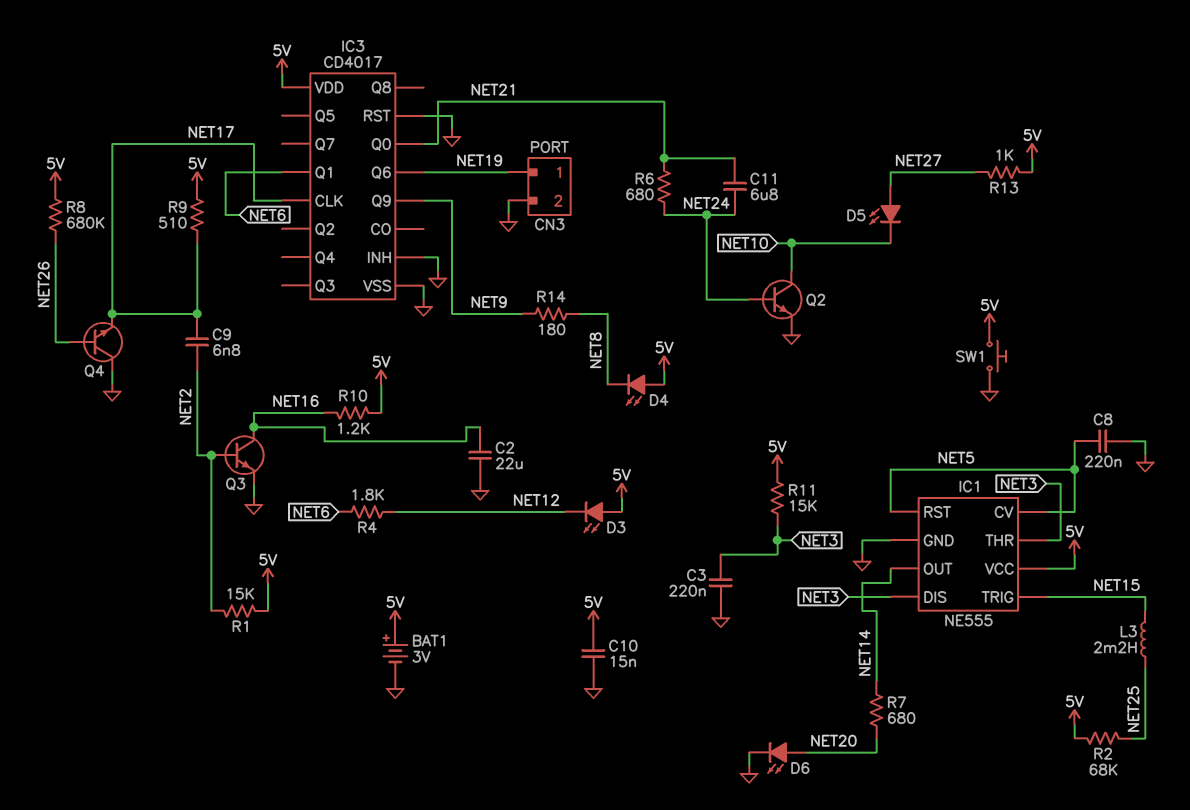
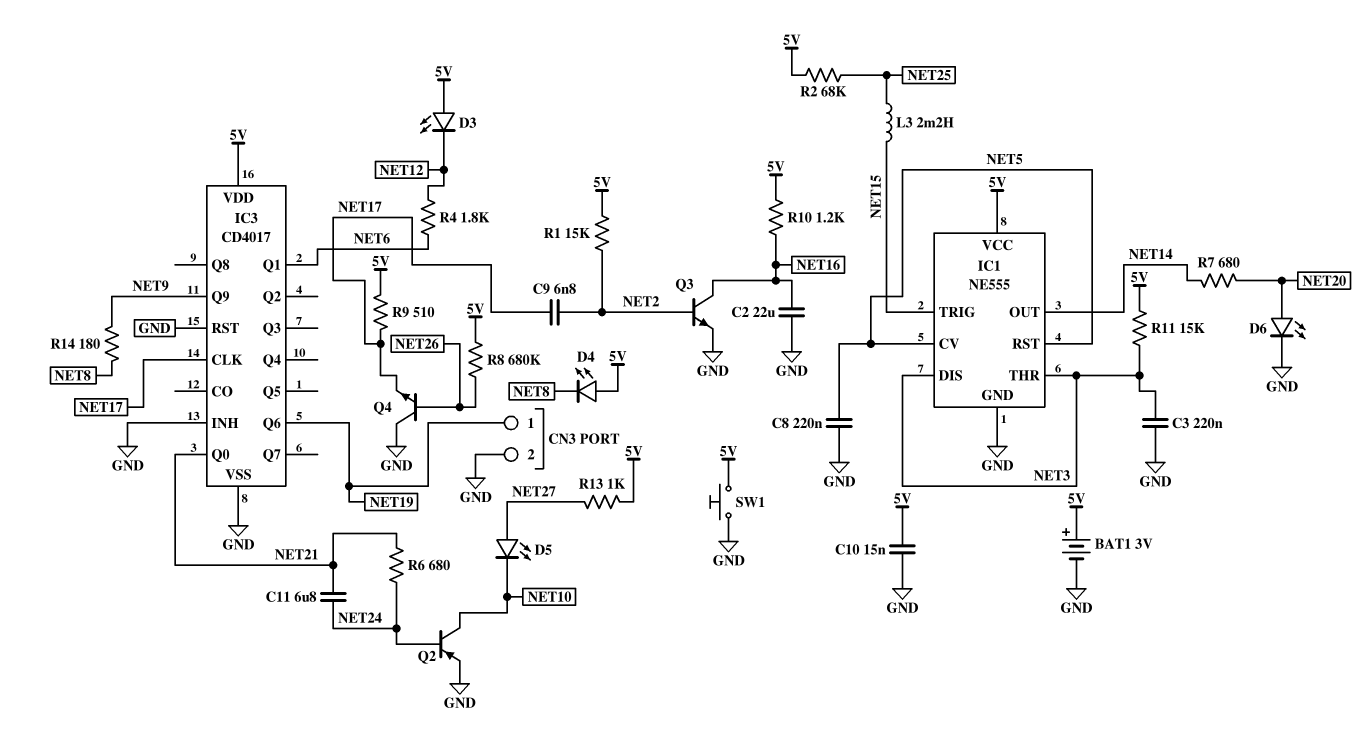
Q2: NPN (B NET24, C NET10, E GND) -> PNP (B NET24, C NET10, E GND)

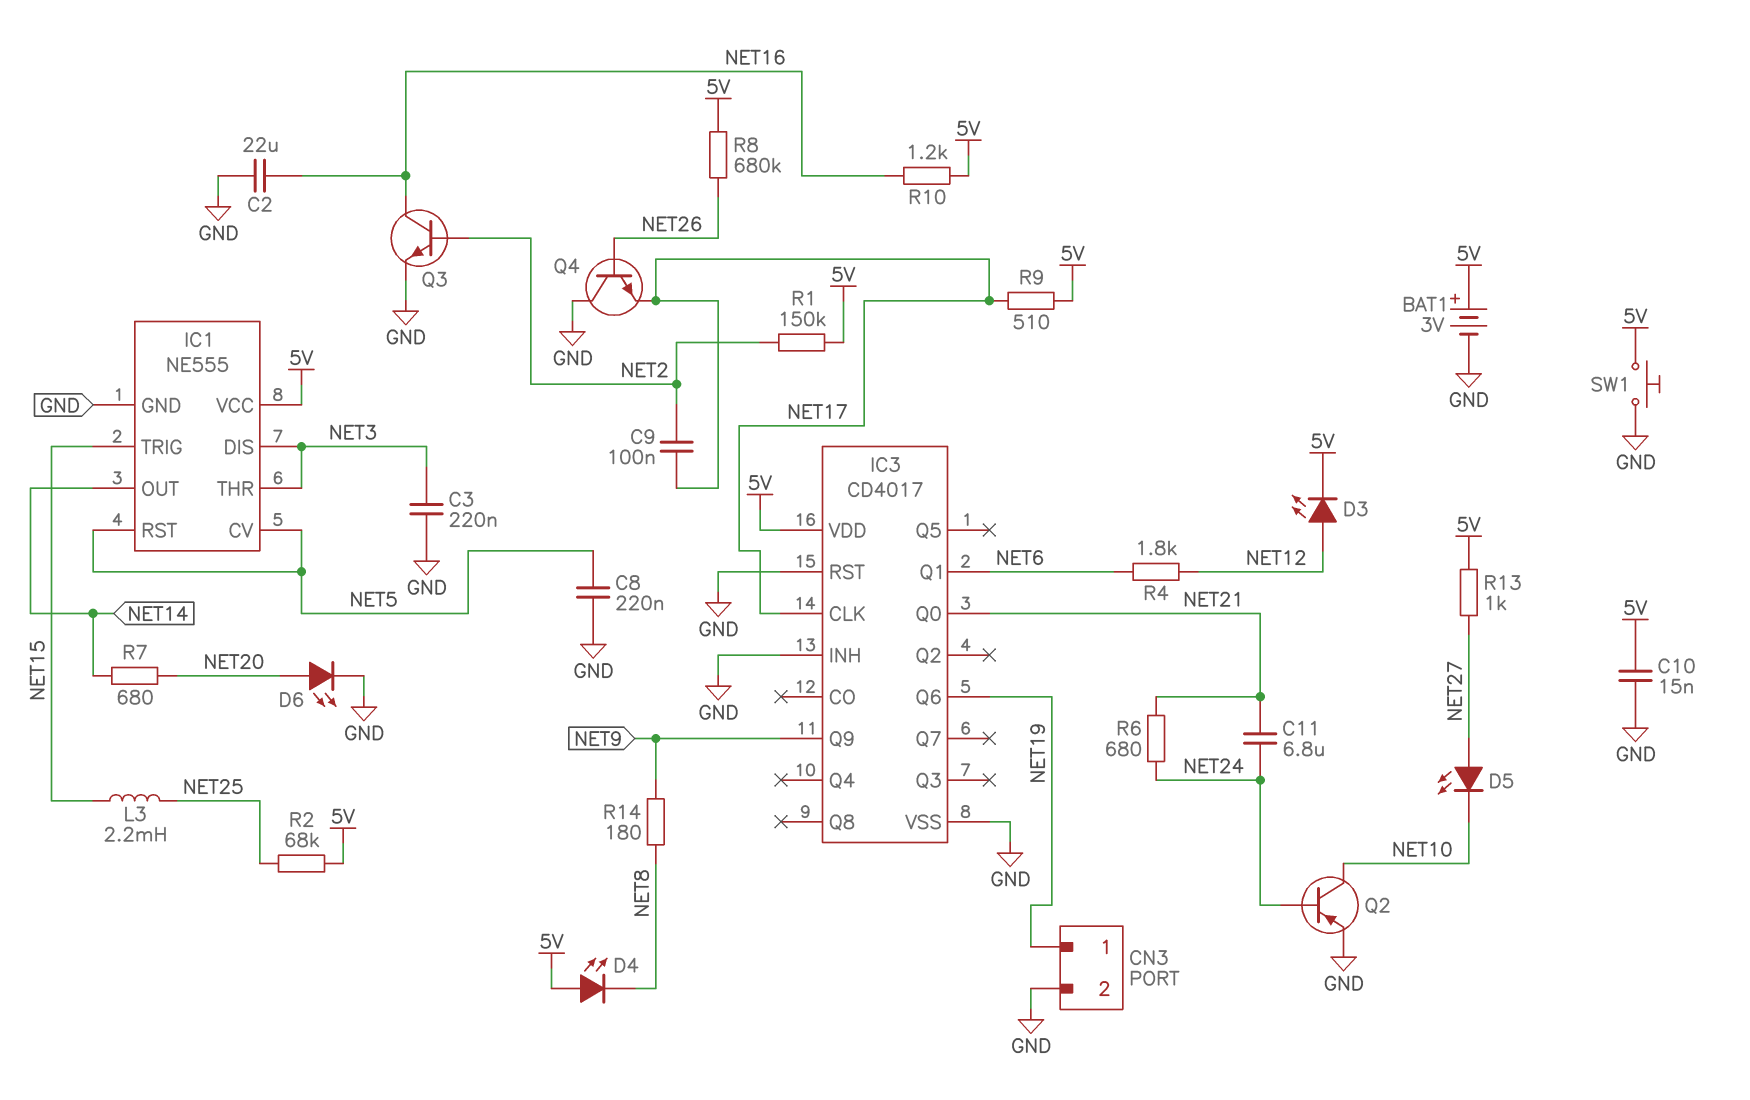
C9: 6.8nF (NET2, NET17) -> 100nF (NET2, NET17)
D3: LED (A 5V, K NET12) -> LED (A NET12, K 5V)
R1: 15k (5V, NET2) -> 150k (5V, NET2)
R11: 15k (5V, NET3) -> none

